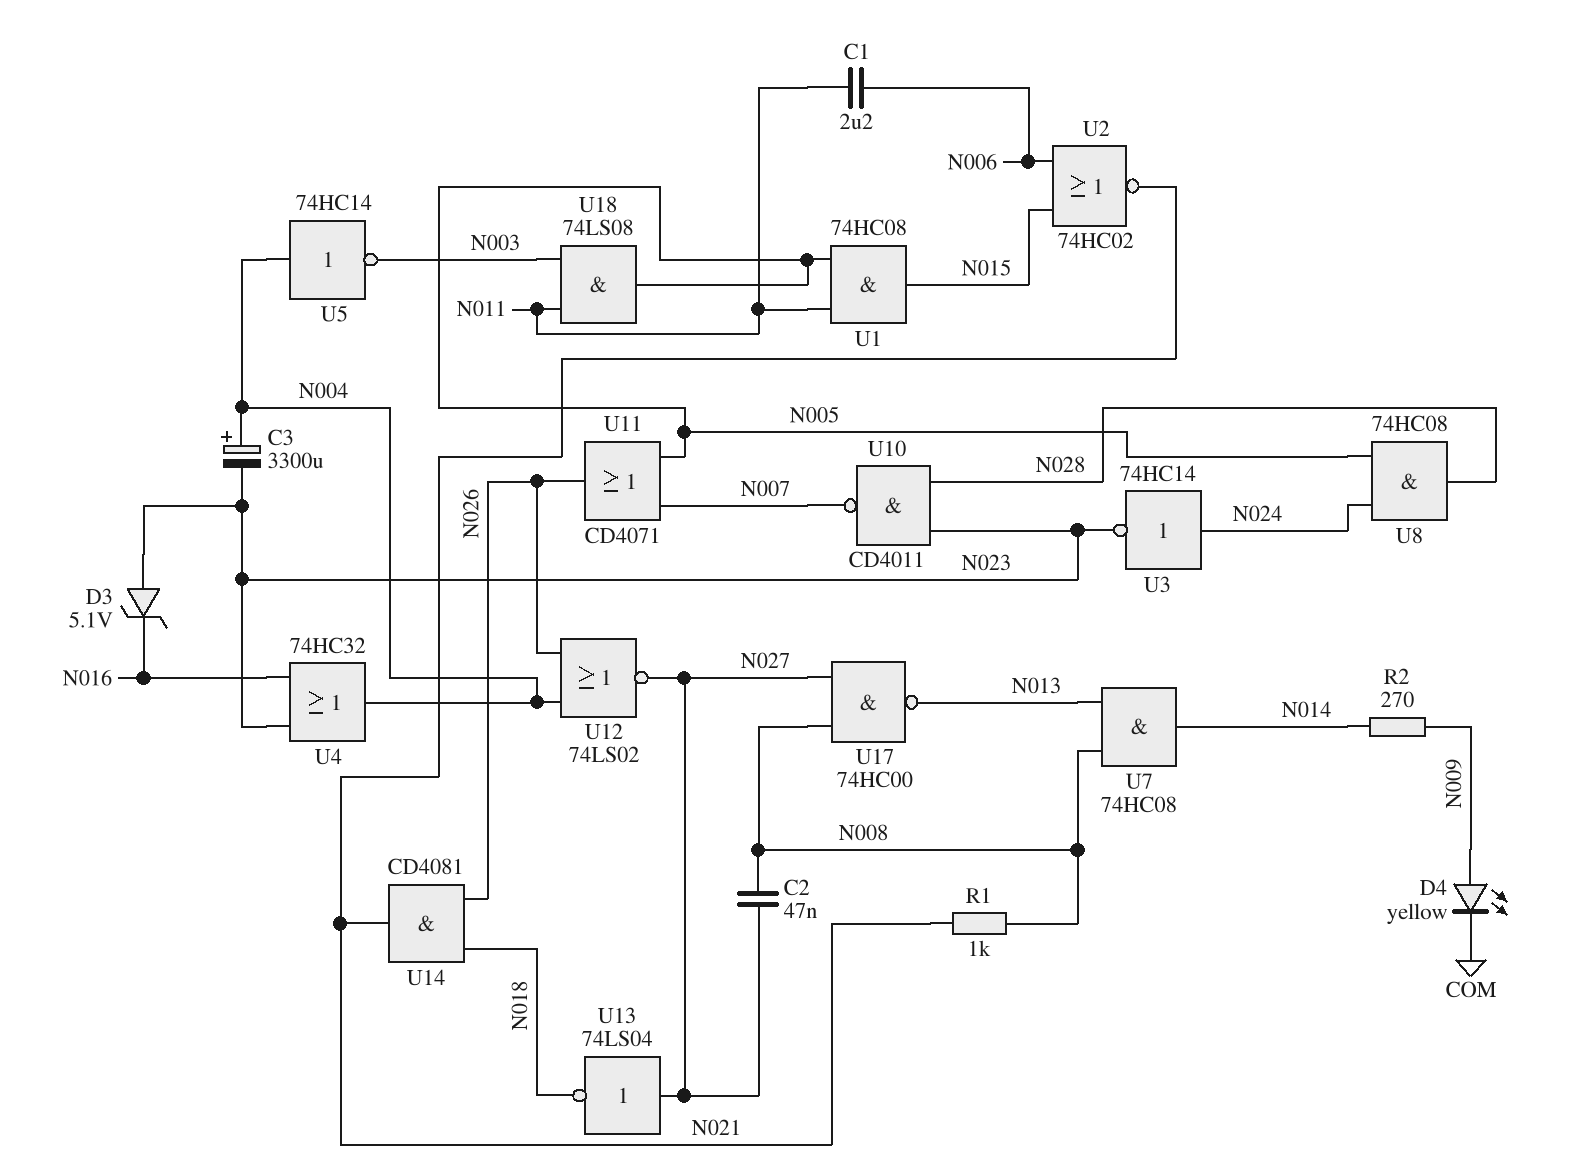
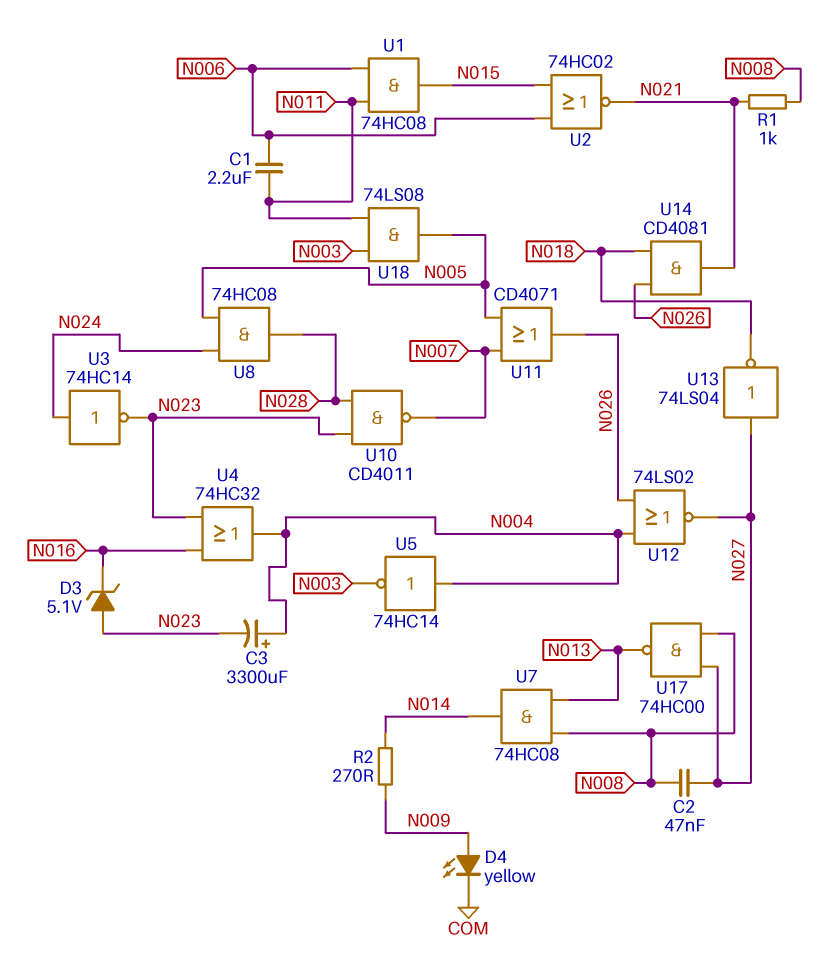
U1: AND 74HC08 (in N005, in N011, out N015) -> AND 74HC08 (in N006, in N011, out N015)

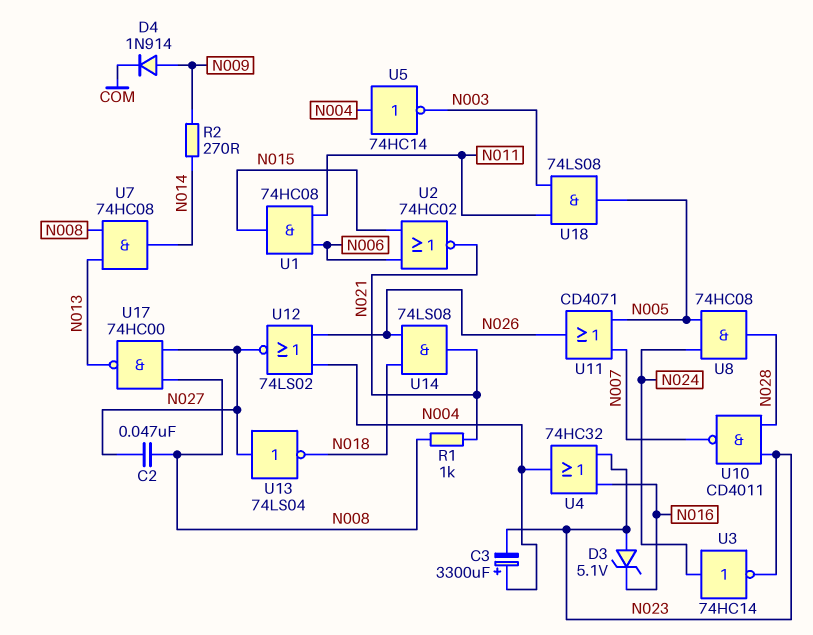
C1: 2.2uF (N006, N011) -> none
D4: LED yellow (A N009, K COM) -> diode 1N914 (A N009, K COM)
U14: AND CD4081 (in N018, in N026, out N021) -> AND 74LS08 (in N018, in N026, out N021)

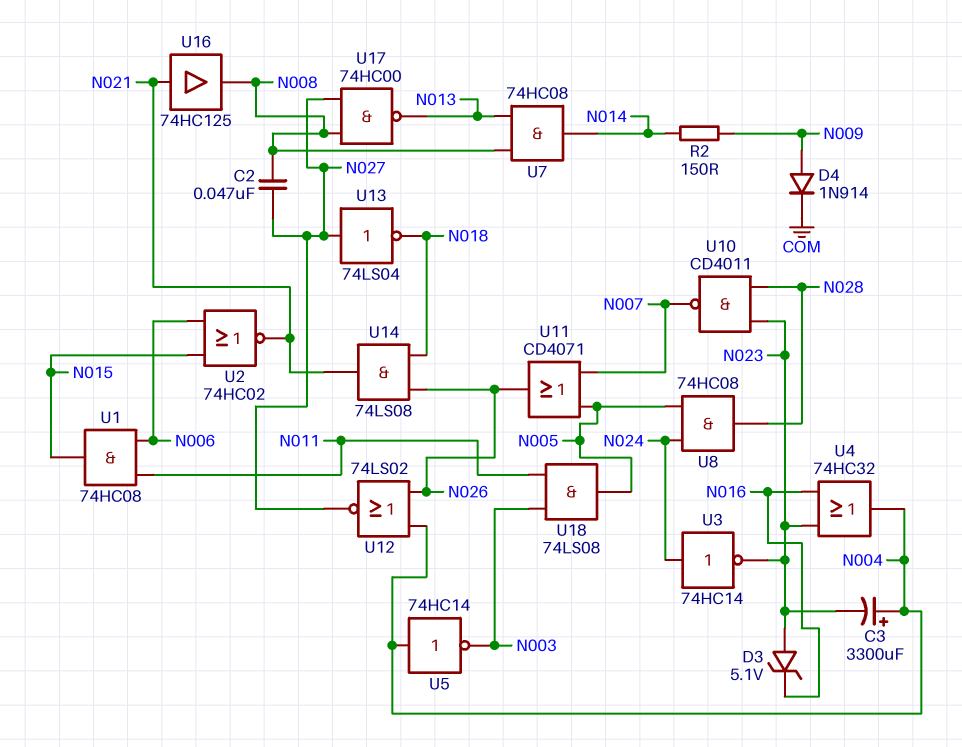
R1: 1k (N008, N021) -> none
R2: 270 (N009, N014) -> 150 (N009, N014)
U16: none -> buffer 74HC125 (in N021, out N008)

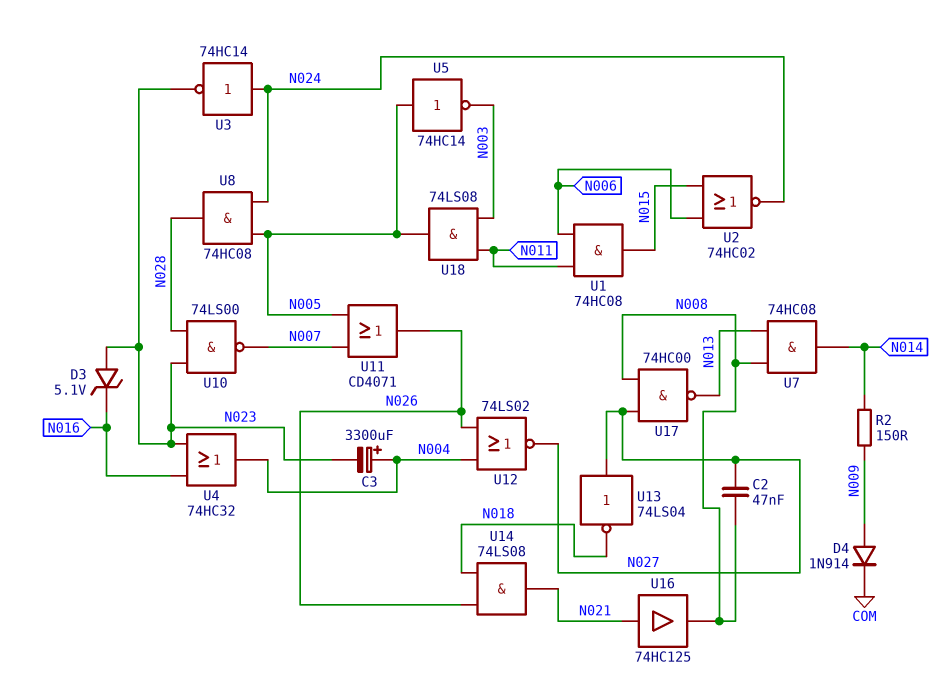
U2: NOR 74HC02 (in N006, in N015, out N021) -> NOR 74HC02 (in N006, in N015, out N024)
U5: NOT 74HC14 (in N004, out N003) -> NOT 74HC14 (in N005, out N003)
U10: NAND CD4011 (in N023, in N028, out N007) -> NAND 74LS00 (in N023, in N028, out N007)

